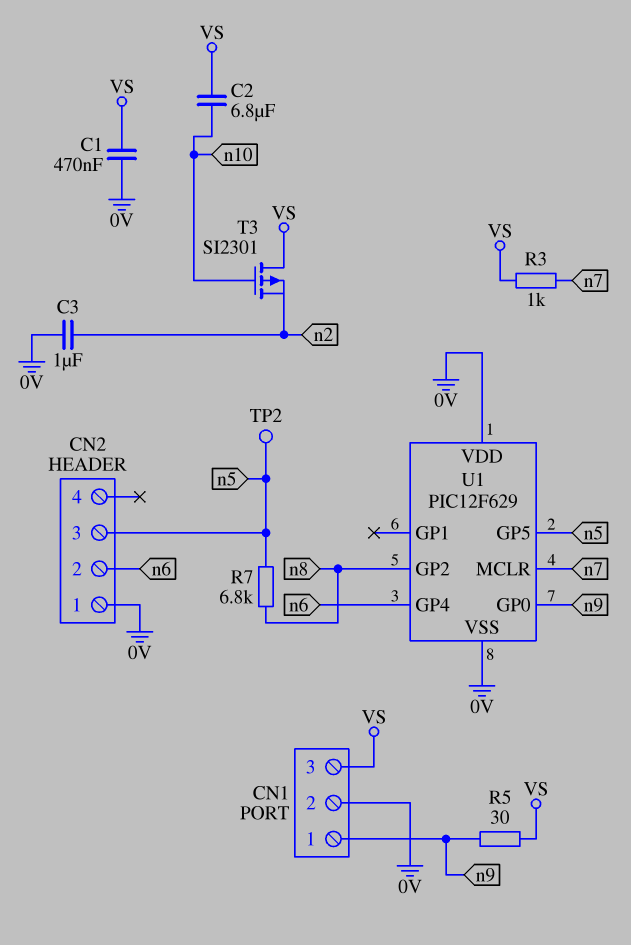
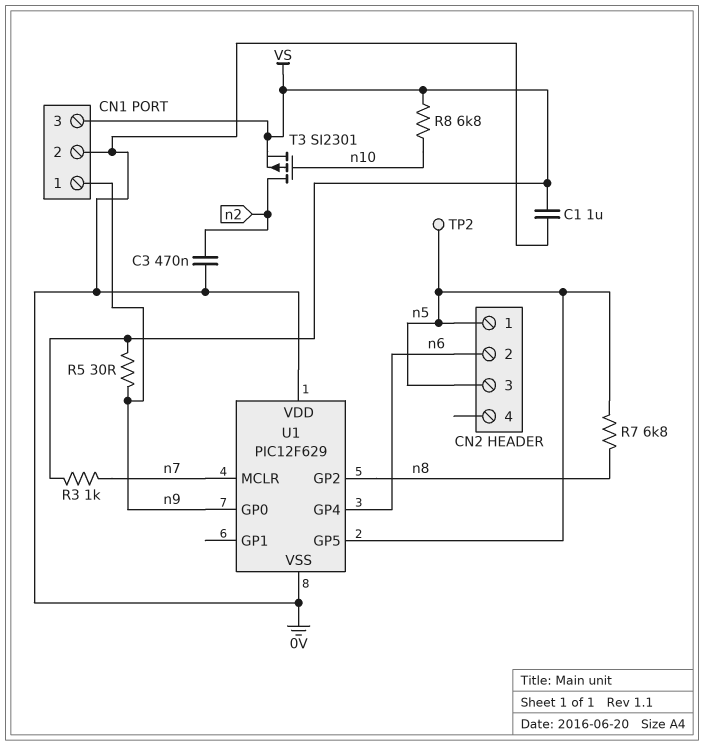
C1: 470nF (0V, VS) -> 1uF (0V, VS)
C2: 6.8uF (VS, n10) -> none
C3: 1uF (0V, n2) -> 470nF (0V, n2)
CN2 pin 1: 0V -> n5
R8: none -> 6.8k (VS, n10)
T3: PMOS SI2301 (G n10, D VS, S n2) -> PMOS SI2301 (G n10, D n2, S VS)

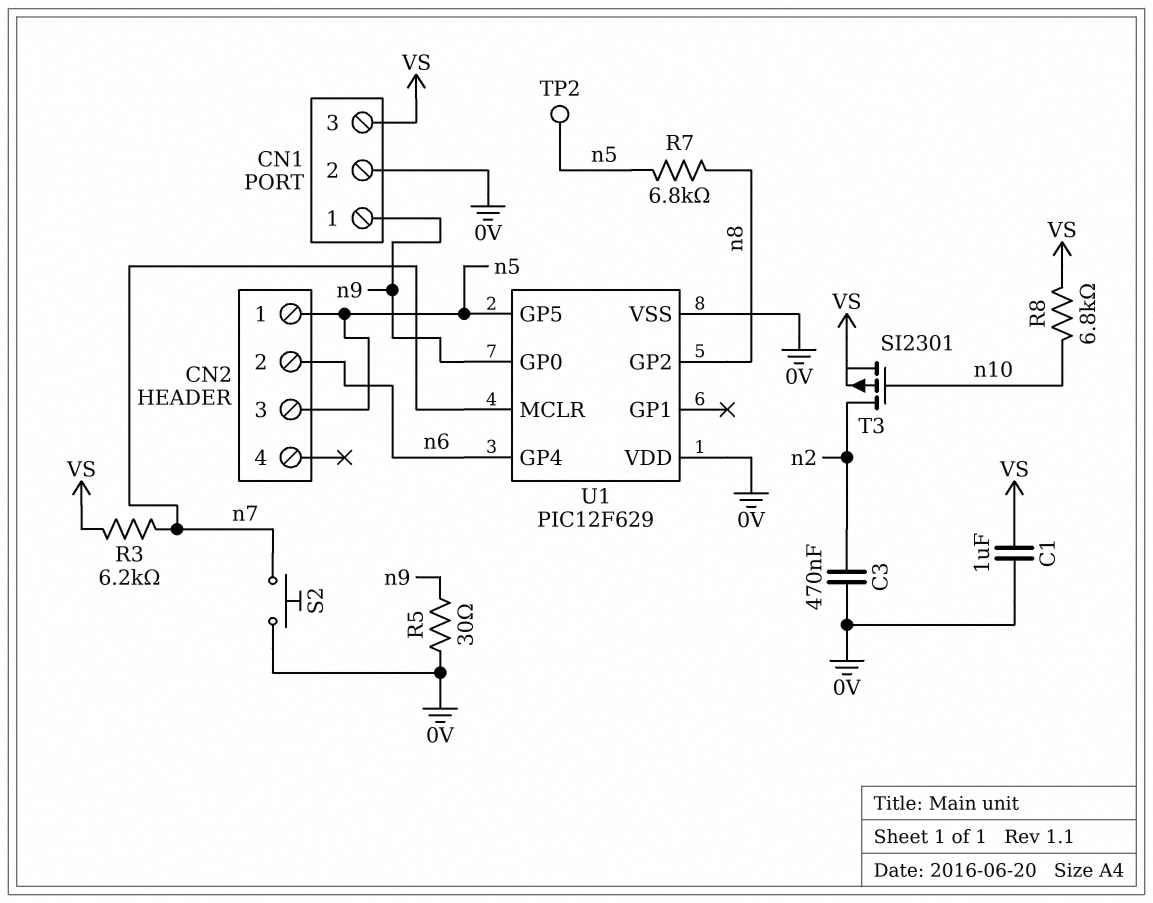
R3: 1k (VS, n7) -> 6.2k (VS, n7)
R5: 30 (VS, n9) -> 30 (0V, n9)
S2: none -> button (0V, n7)

